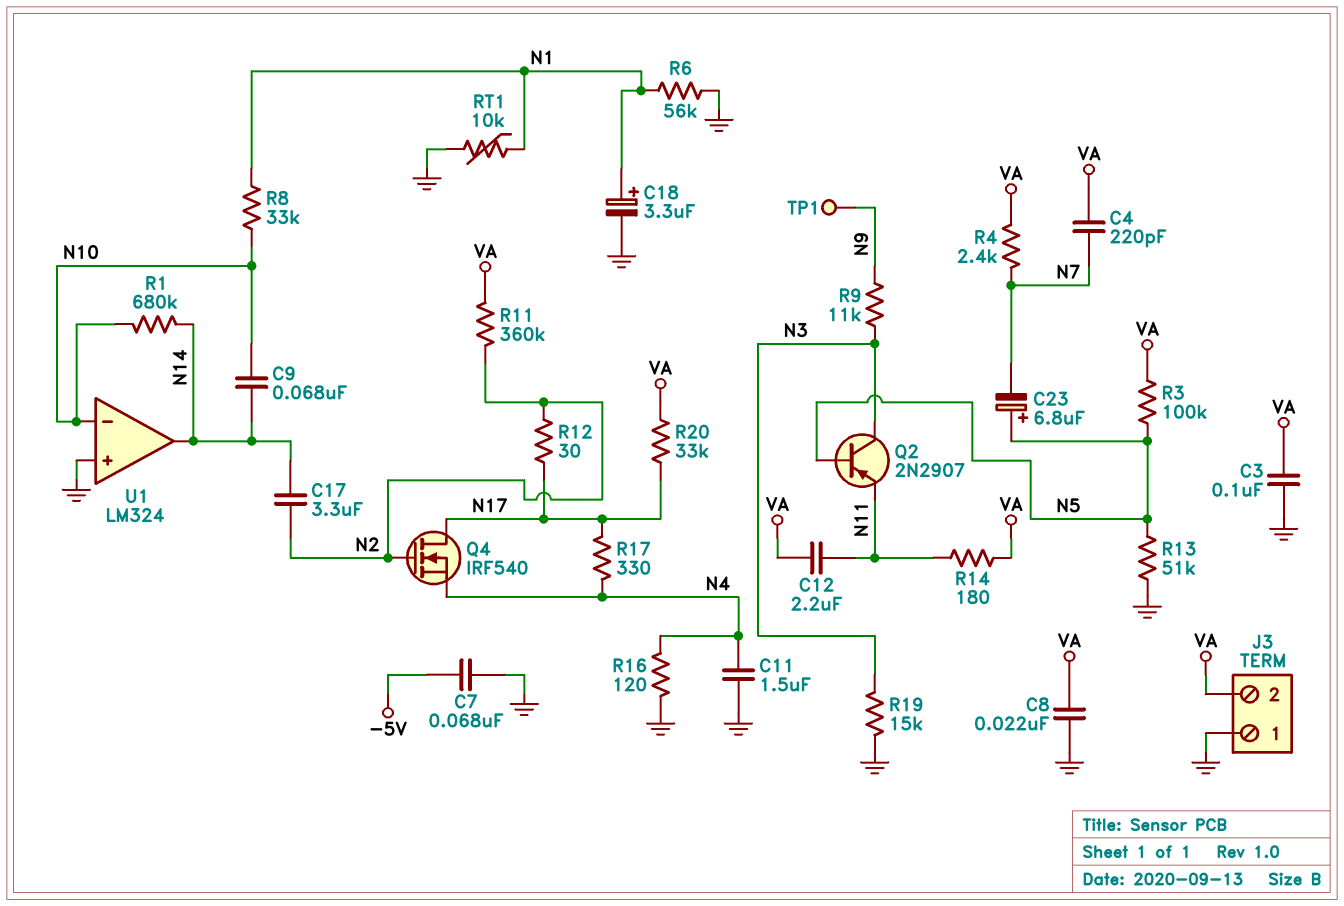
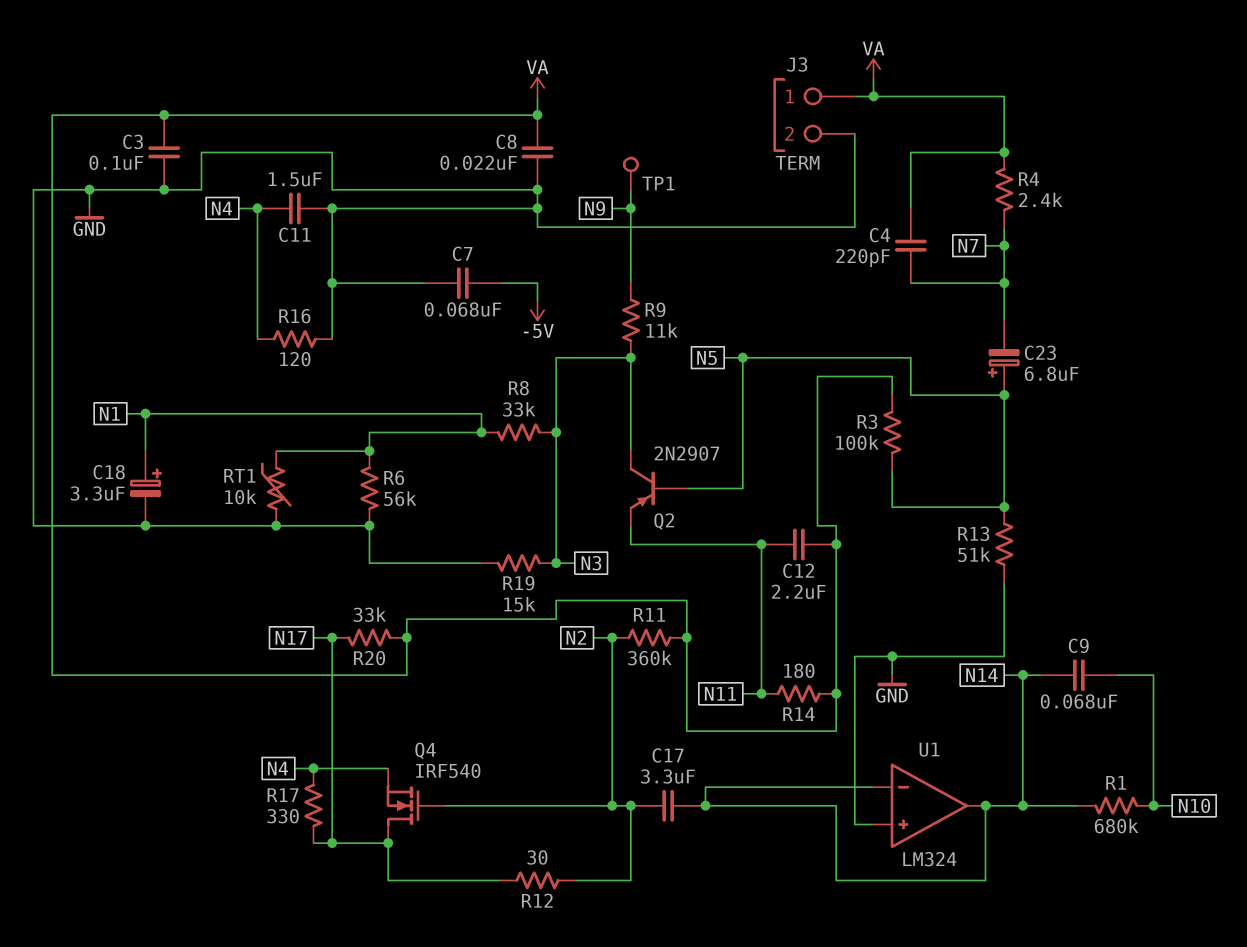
J3 pin 1: GND -> VA
J3 pin 2: VA -> GND
R8: 33k (N1, N10) -> 33k (N1, N3)
U1 pin in-: N10 -> N14

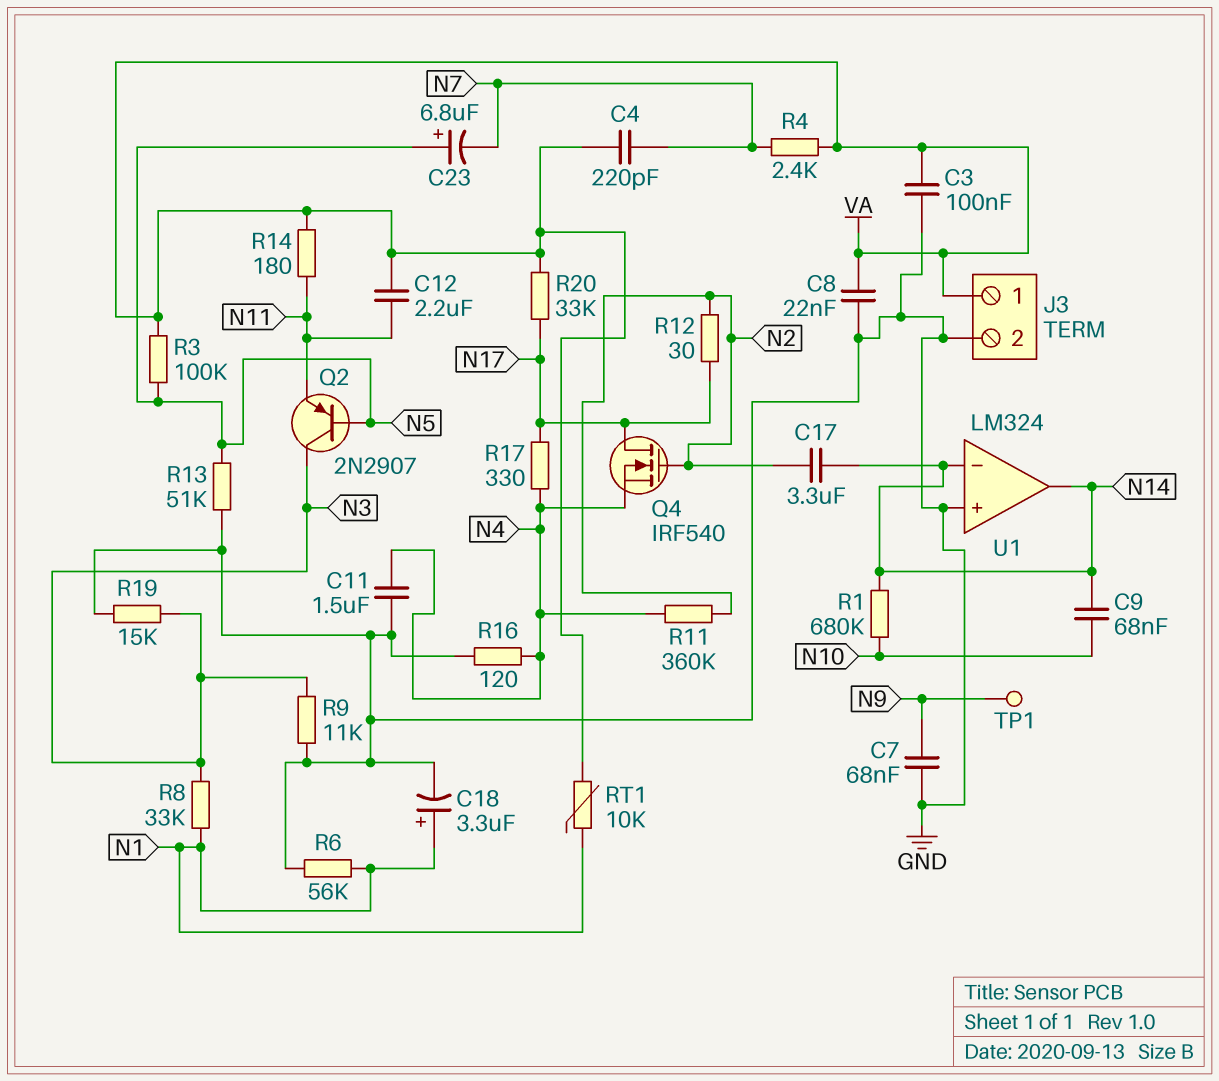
C7: 68nF (-5V, GND) -> 68nF (GND, N9)
R9: 11k (N3, N9) -> 11k (GND, N3)
R11: 360k (N2, VA) -> 360k (N2, N4)
RT1: 10k (GND, N1) -> 10k (N1, VA)

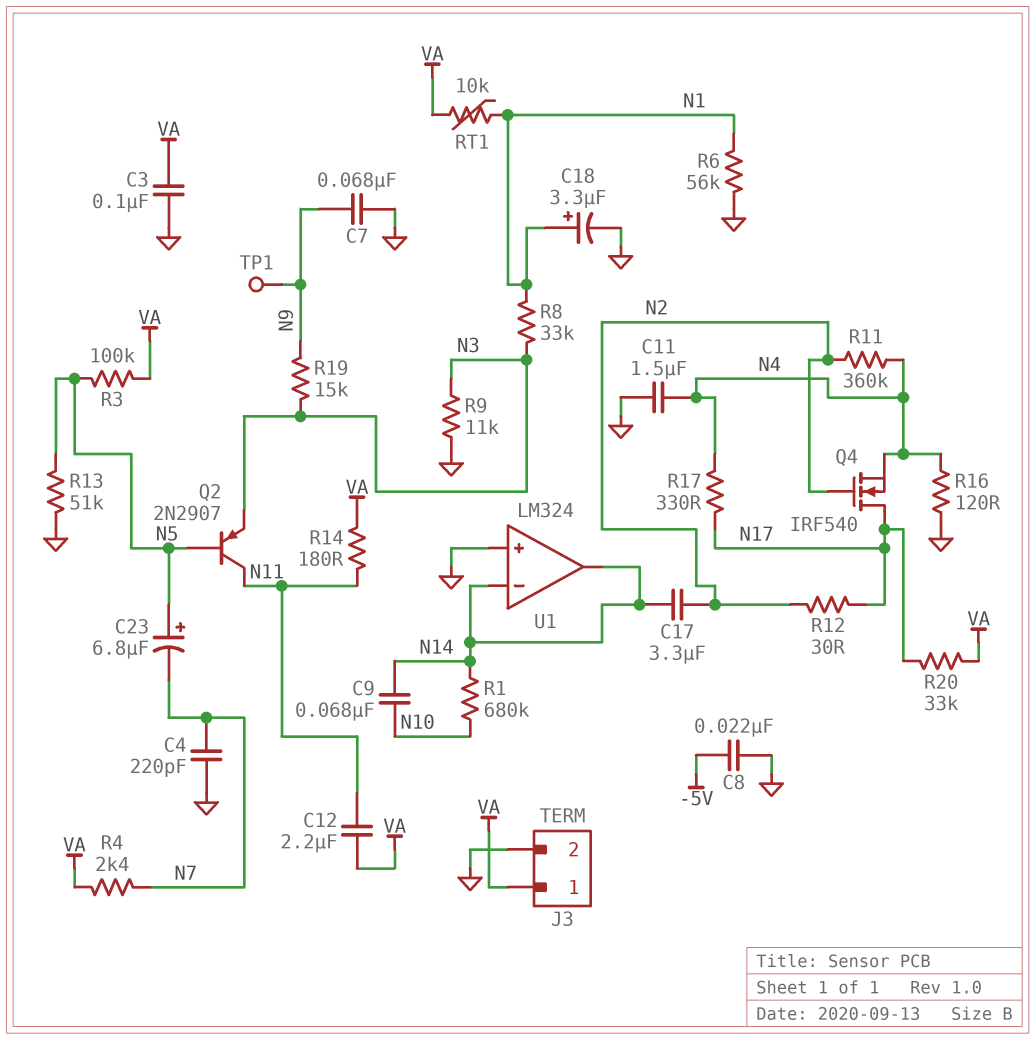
C4: 220pF (N7, VA) -> 220pF (GND, N7)
C8: 22nF (GND, VA) -> 22nF (-5V, GND)
Q2: PNP 2N2907 (B N5, C N3, E N11) -> PNP 2N2907 (B N5, C N11, E N3)
R19: 15k (GND, N3) -> 15k (N3, N9)

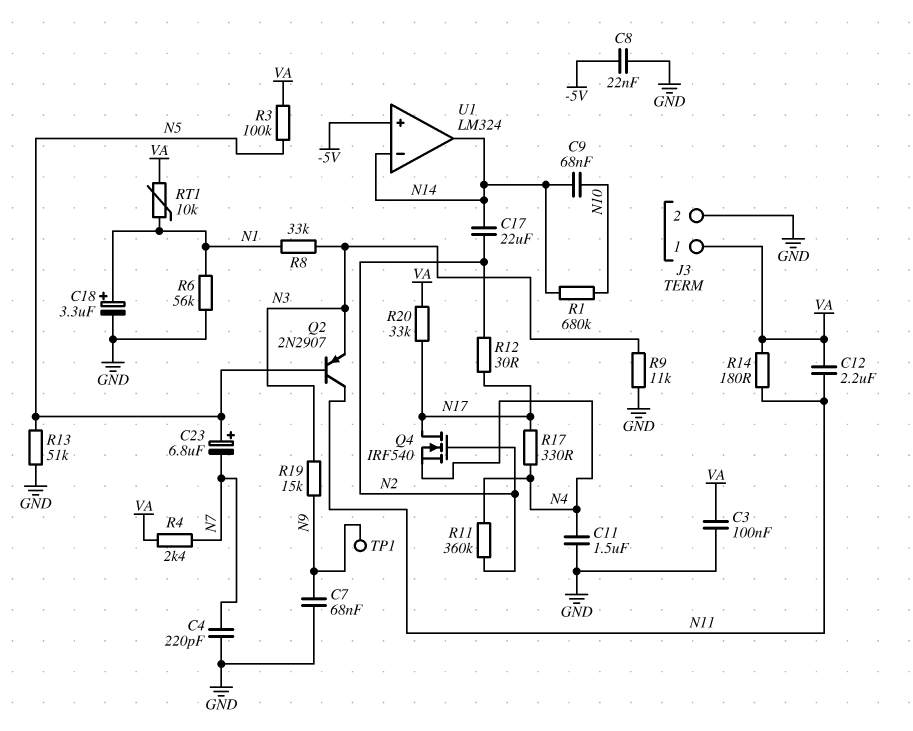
C17: 3.3uF (N2, N14) -> 22uF (N2, N14)
R16: 120 (GND, N4) -> none
U1 pin in+: GND -> -5V

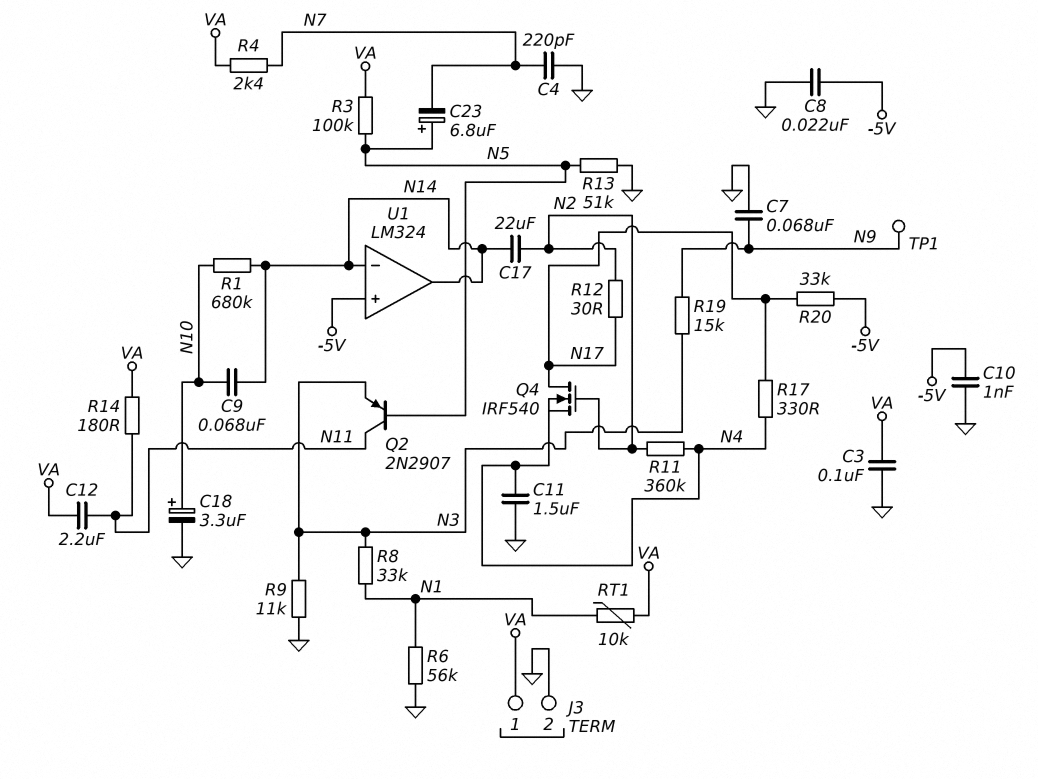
C10: none -> 1nF (-5V, GND)
C18: 3.3uF (plus N1, minus GND) -> 3.3uF (plus N10, minus GND)
R20: 33k (N17, VA) -> 33k (-5V, N17)

